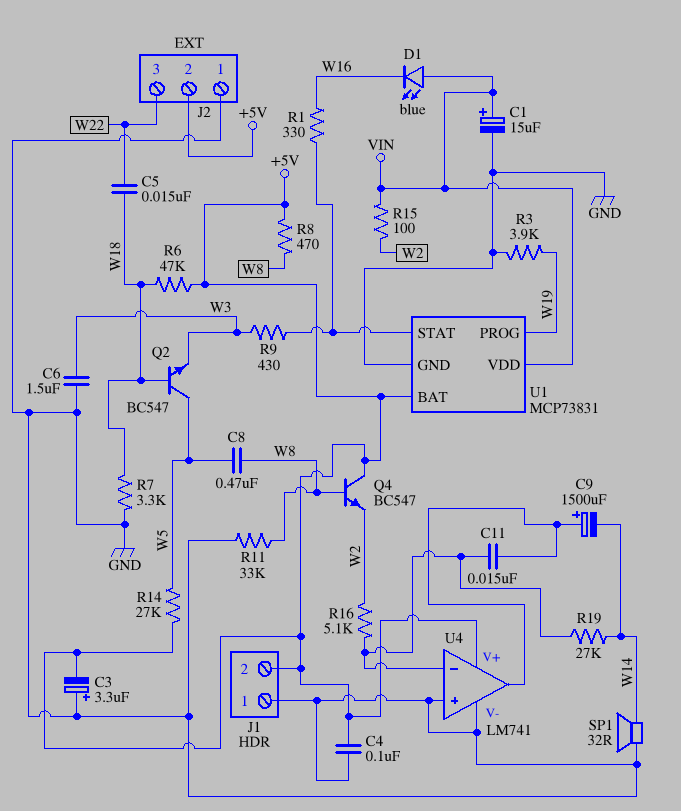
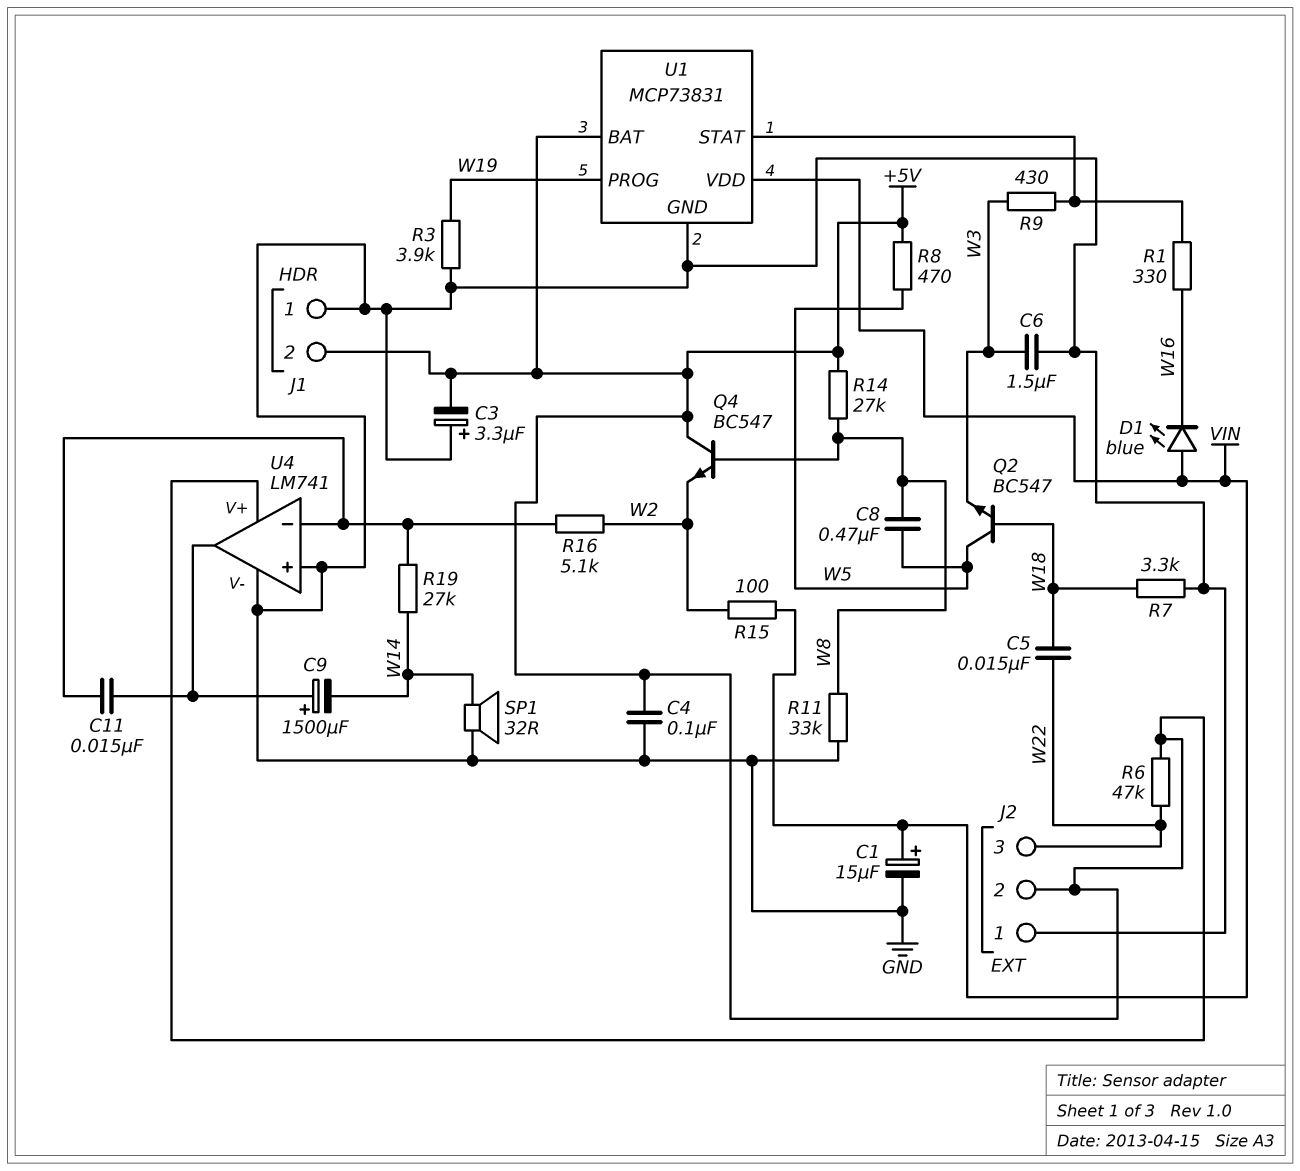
R6: 47k (+5V, W18) -> 47k (+5V, W22)
R8: 470 (+5V, W8) -> 470 (+5V, W5)
R14: 27k (+5V, W5) -> 27k (+5V, W8)

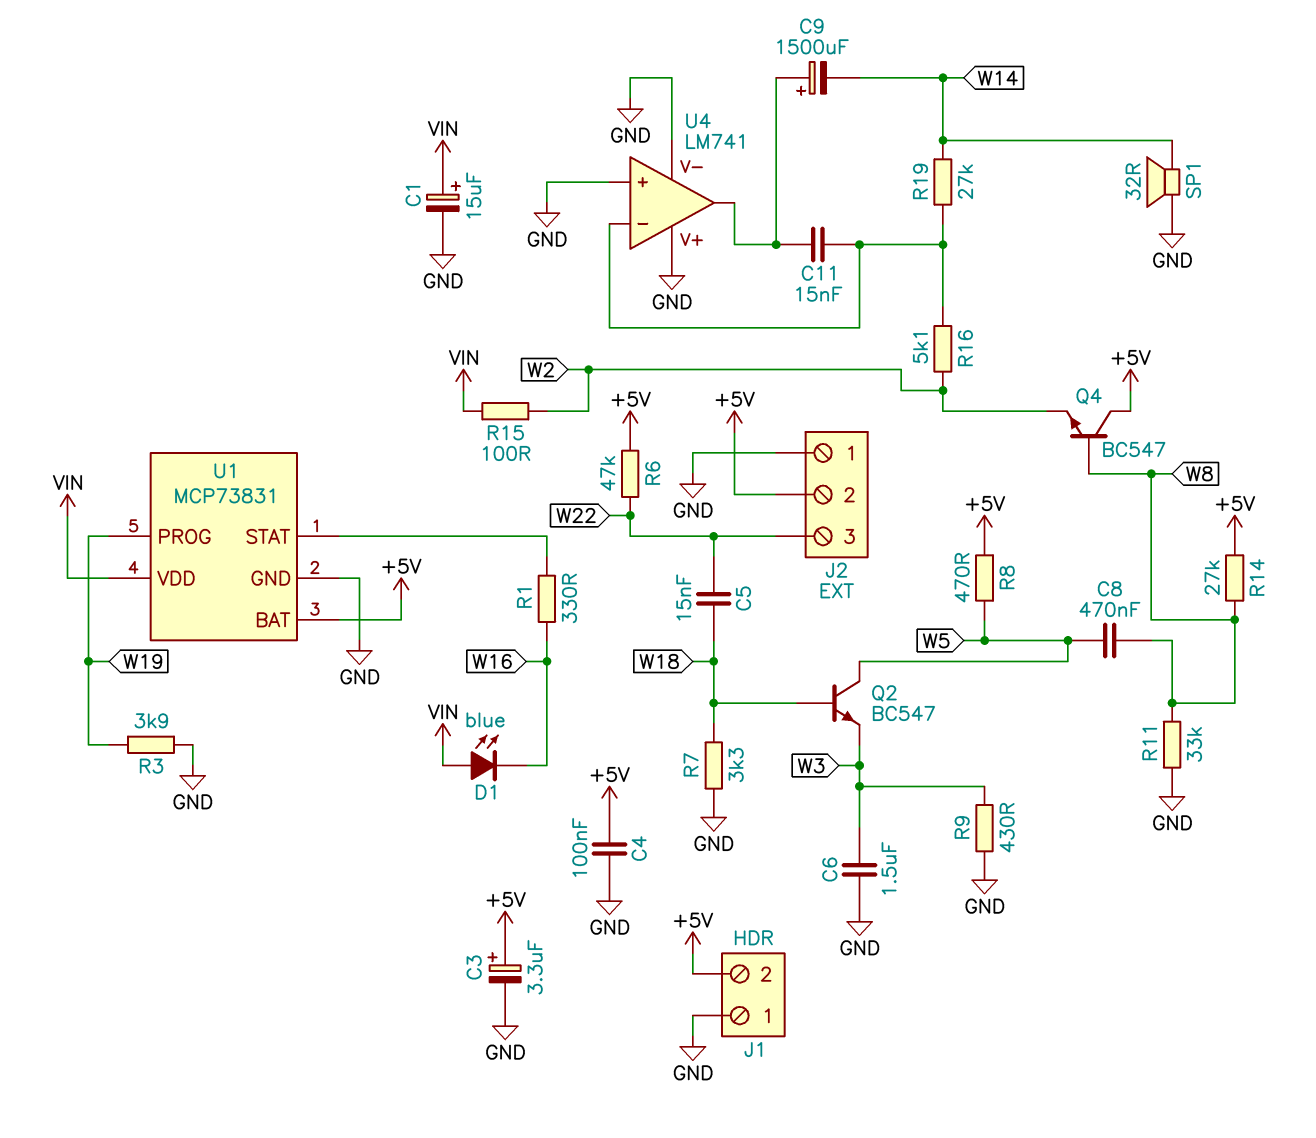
C3: 3.3uF (plus GND, minus +5V) -> 3.3uF (plus +5V, minus GND)
R9: 430 (U1/STAT, W3) -> 430 (GND, W3)
U4 pin V+: +5V -> GND

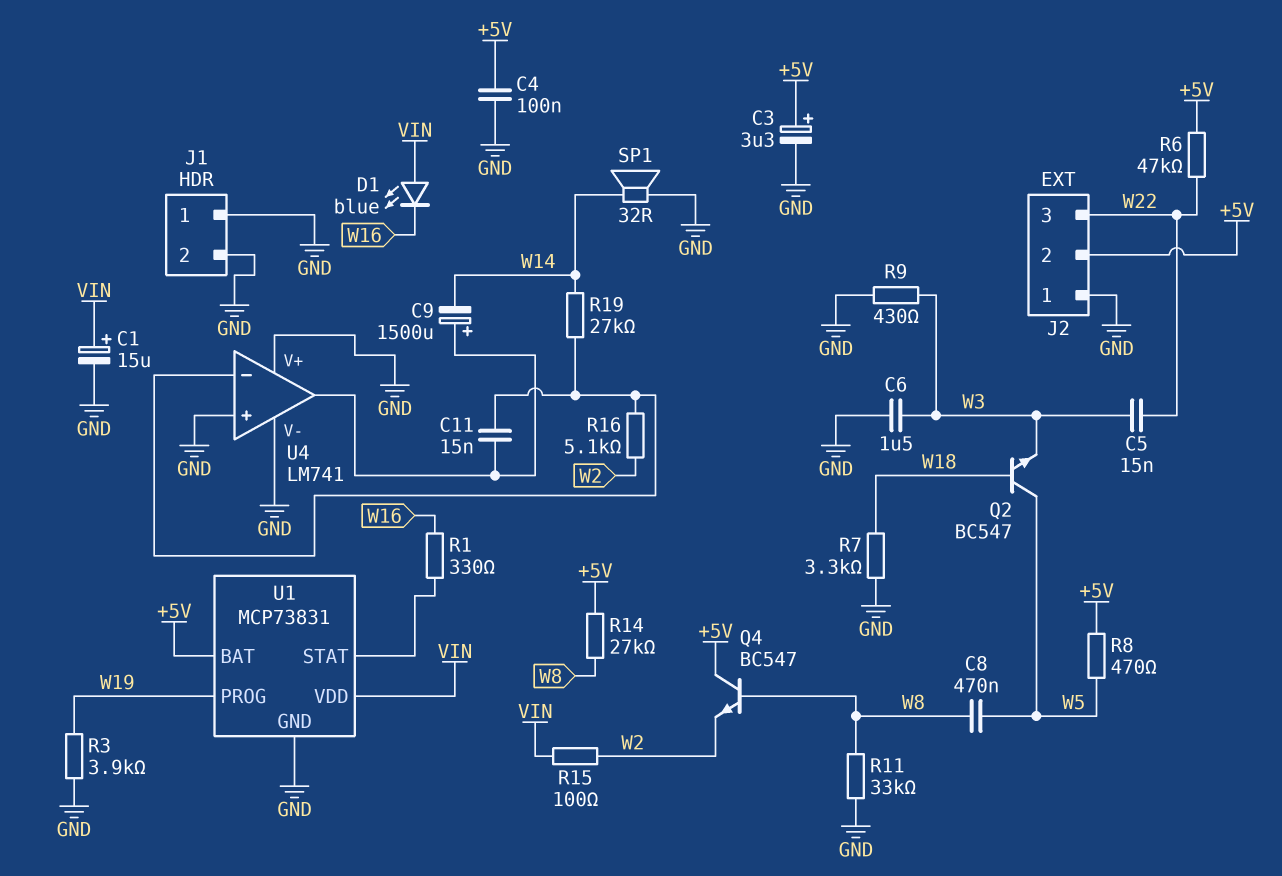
C5: 15nF (W18, W22) -> 15nF (W3, W22)
J1 pin 2: +5V -> GND

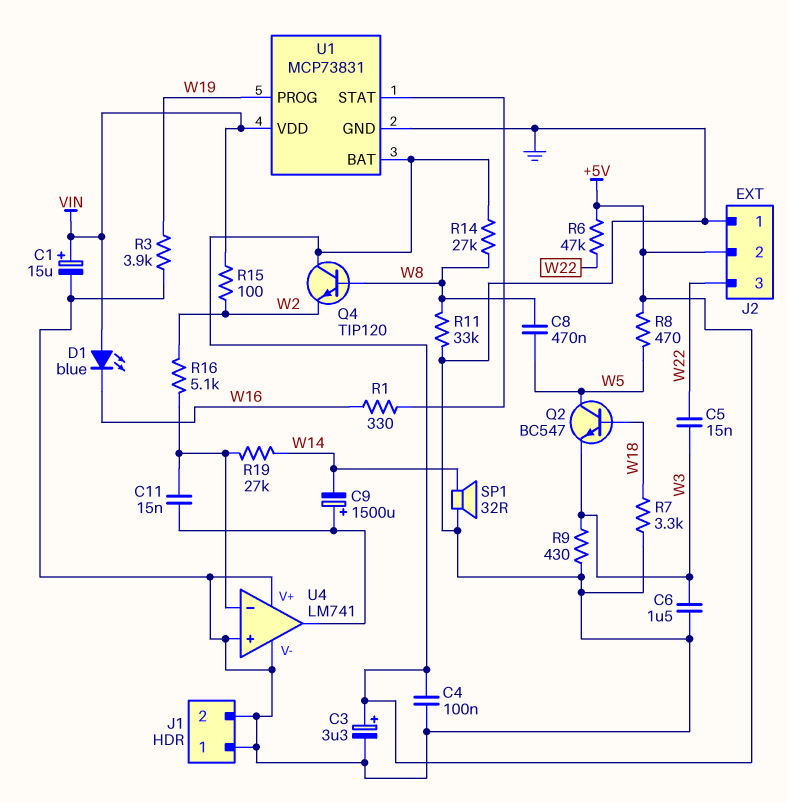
Q4: NPN BC547 (B W8, C +5V, E W2) -> NPN TIP120 (B W8, C +5V, E W2)

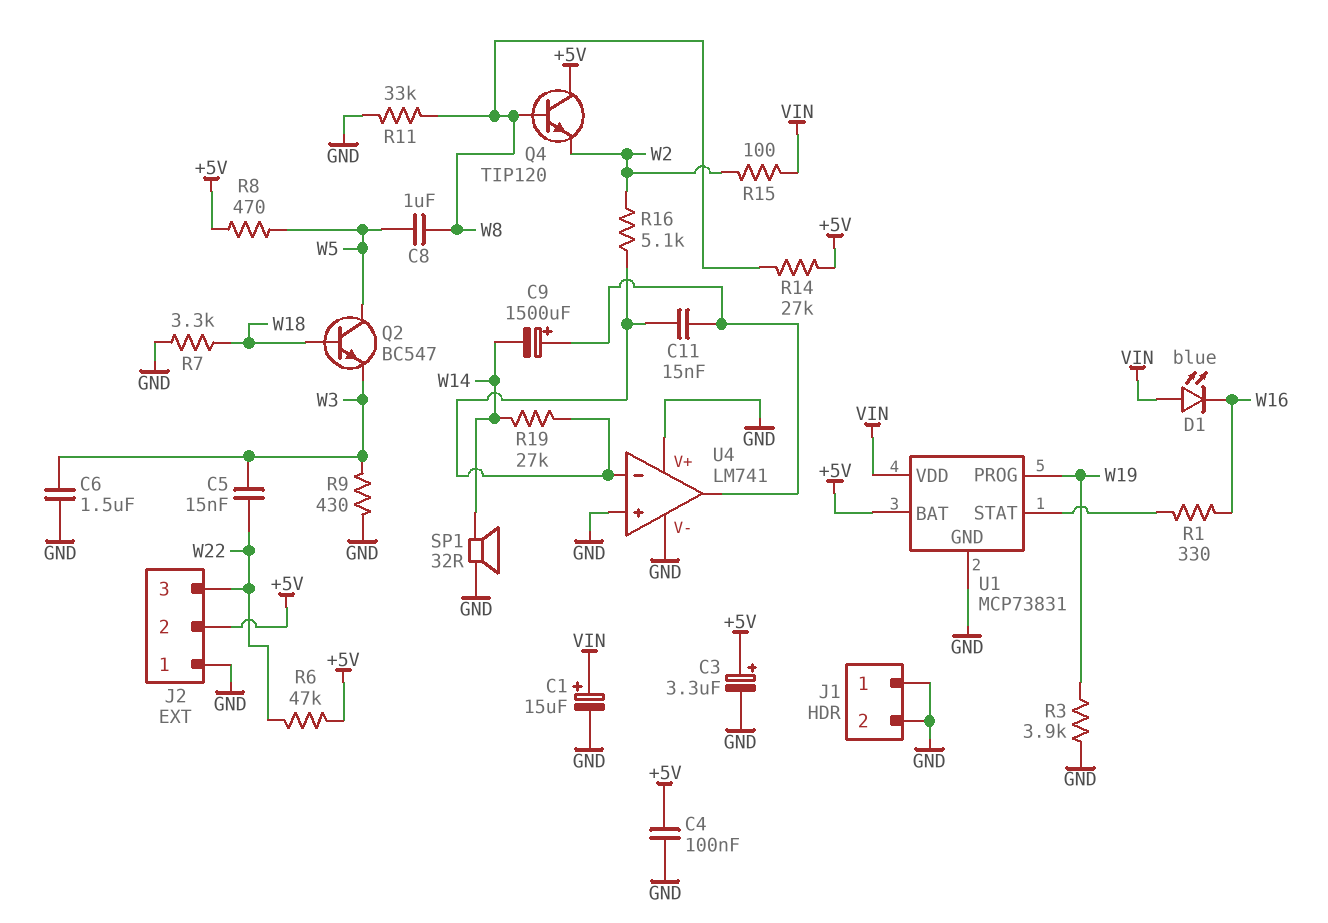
C8: 470nF (W5, W8) -> 1uF (W5, W8)

